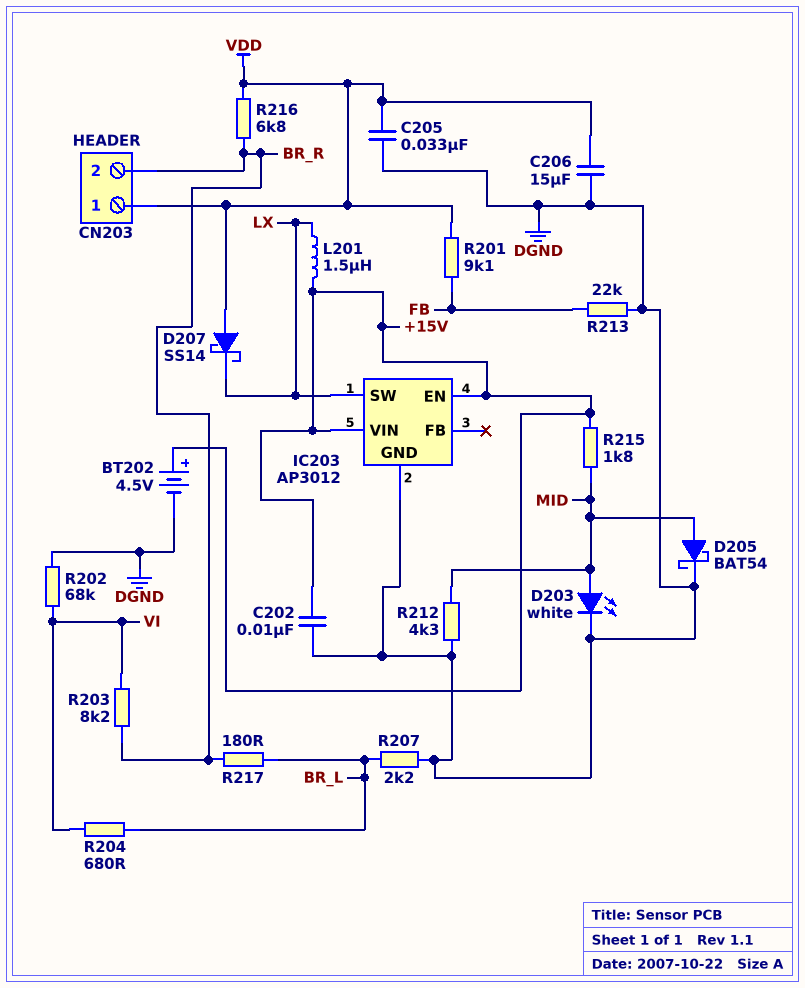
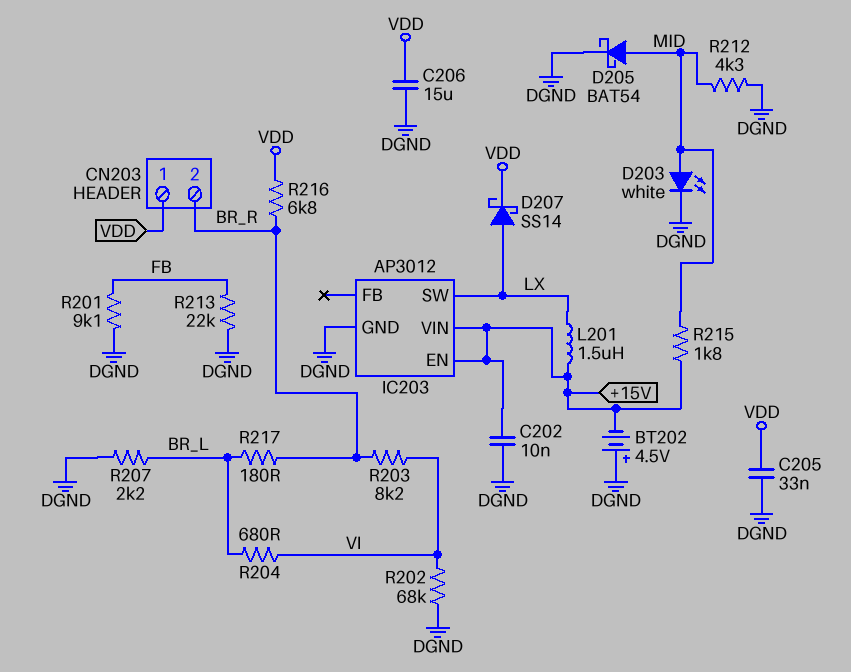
BT202: 4.5V (plus +15V, minus DGND) -> 4.5V (plus DGND, minus +15V)
D207: schottky SS14 (A VDD, K LX) -> schottky SS14 (A LX, K VDD)
R201: 9.1k (FB, VDD) -> 9.1k (DGND, FB)

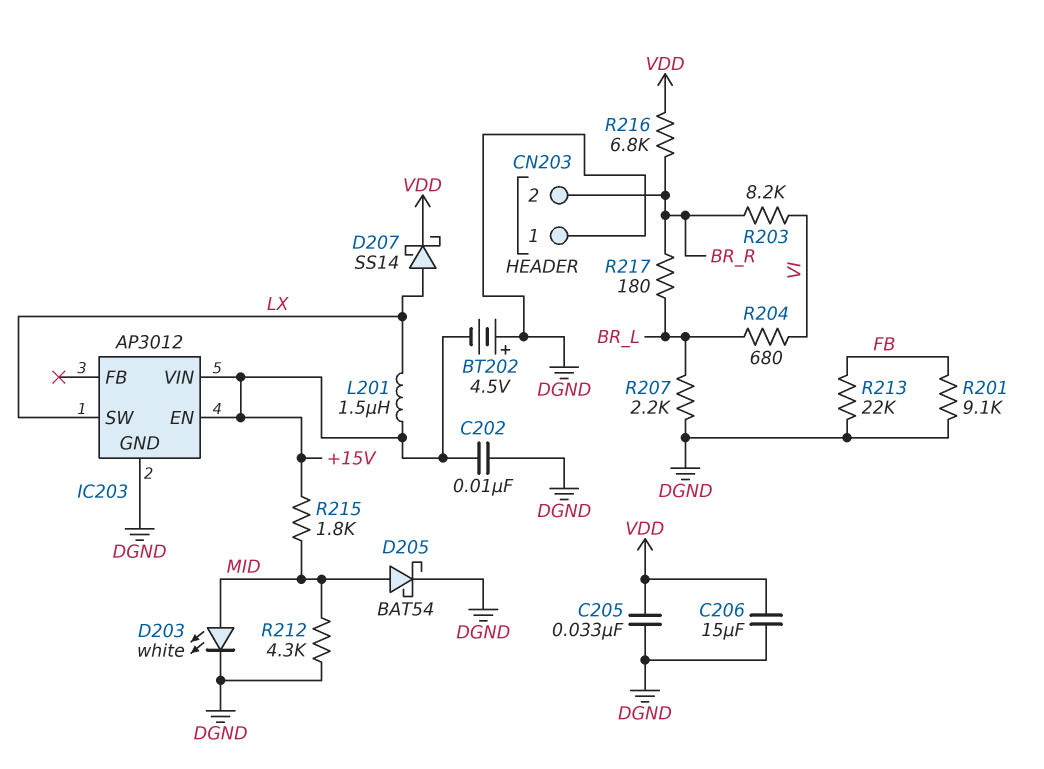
CN203 pin 1: VDD -> DGND
R202: 68k (DGND, VI) -> none

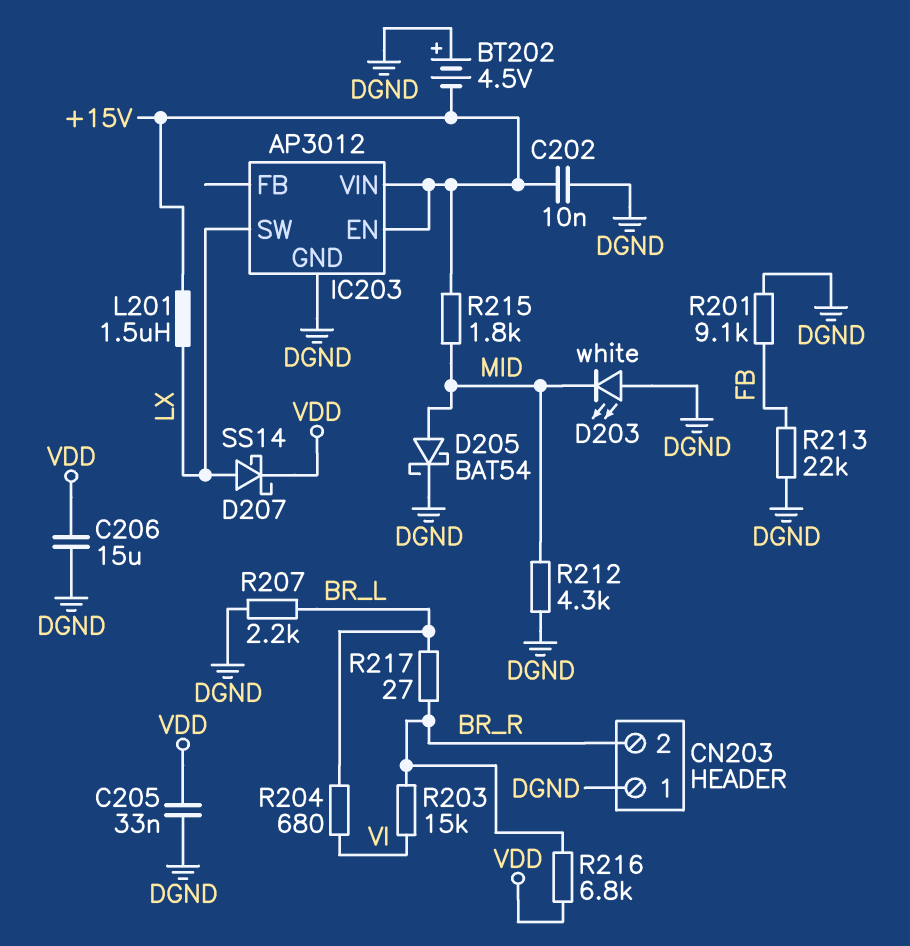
D203: LED white (A MID, K DGND) -> LED white (A DGND, K MID)
R203: 8.2k (BR_R, VI) -> 15k (BR_R, VI)
R217: 180 (BR_L, BR_R) -> 27 (BR_L, BR_R)

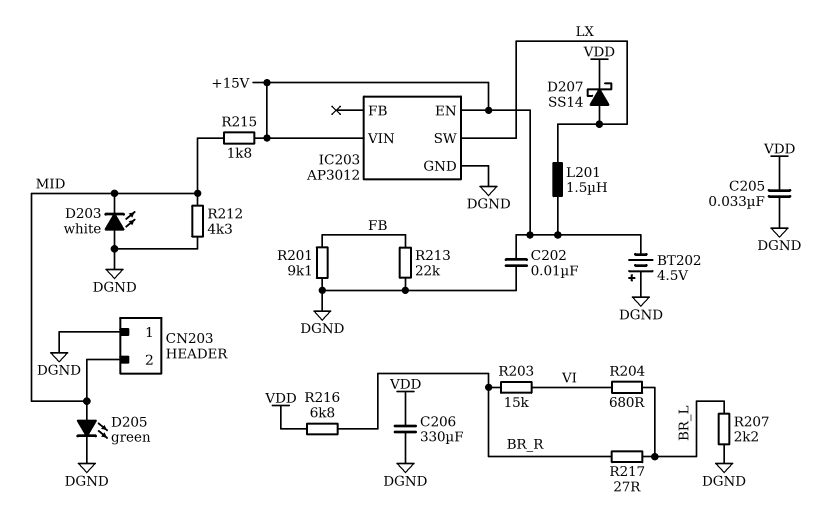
C206: 15uF (DGND, VDD) -> 330uF (DGND, VDD)
CN203 pin 2: BR_R -> MID
D205: schottky BAT54 (A MID, K DGND) -> LED green (A MID, K DGND)

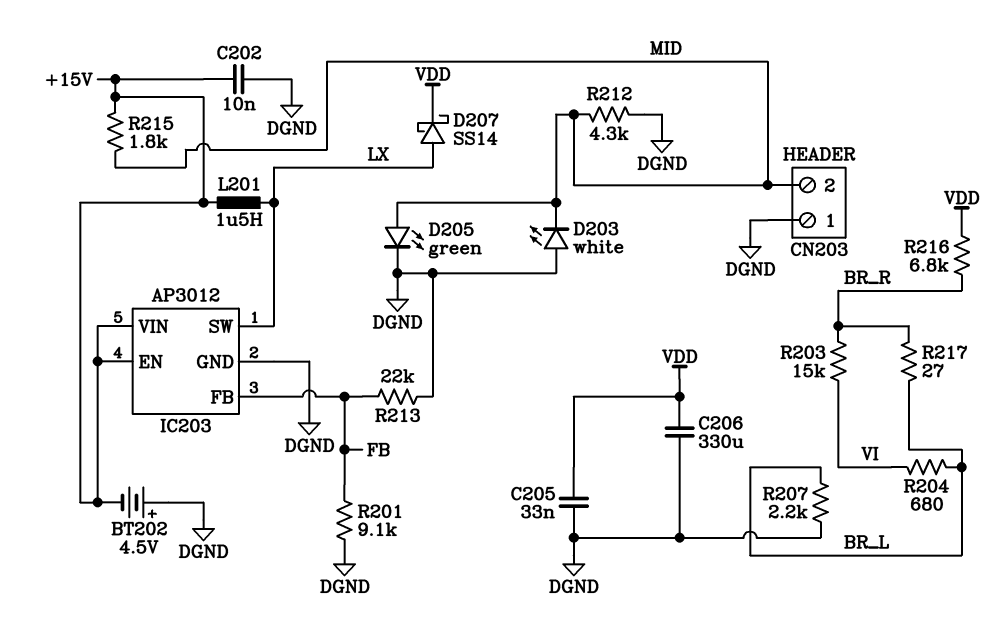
IC203 pin FB: none -> FB

